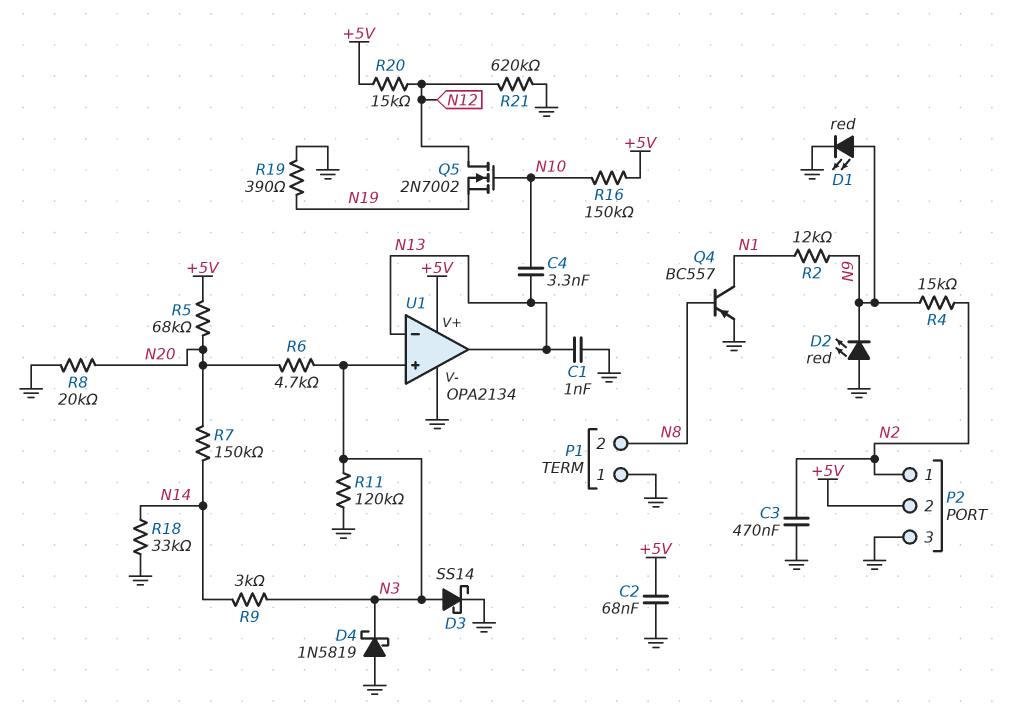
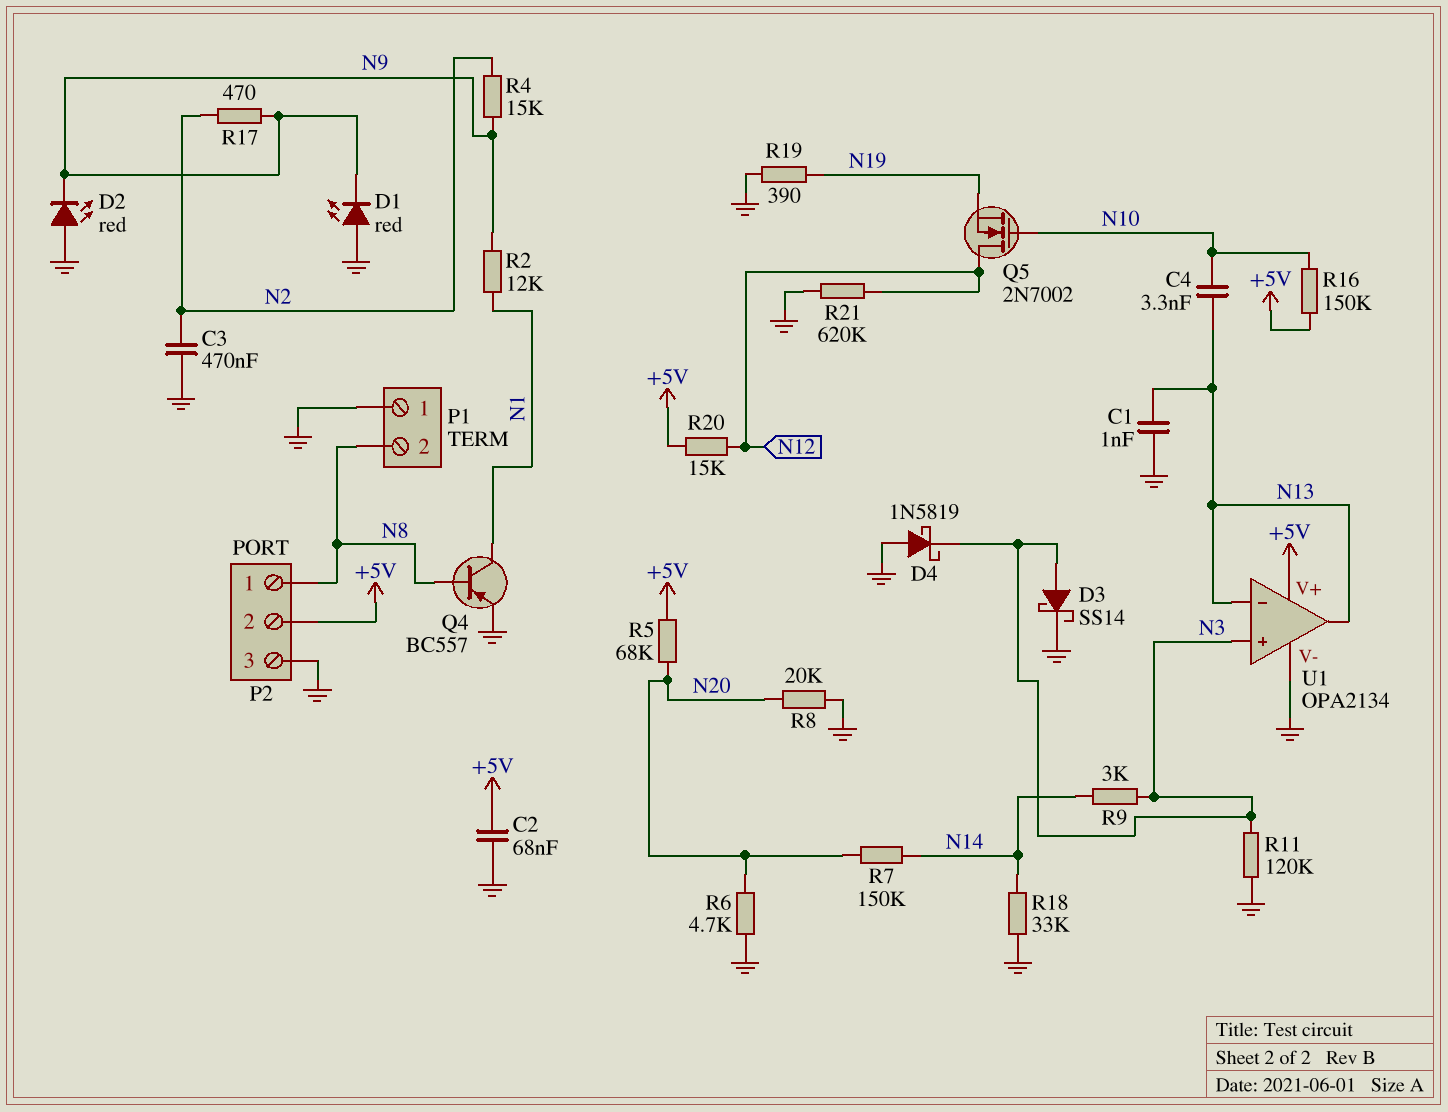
D1: LED red (A N9, K GND) -> LED red (A GND, K N9)
P2 pin 1: N2 -> N8
R6: 4.7k (N3, N20) -> 4.7k (GND, N20)
R17: none -> 470 (N2, N9)

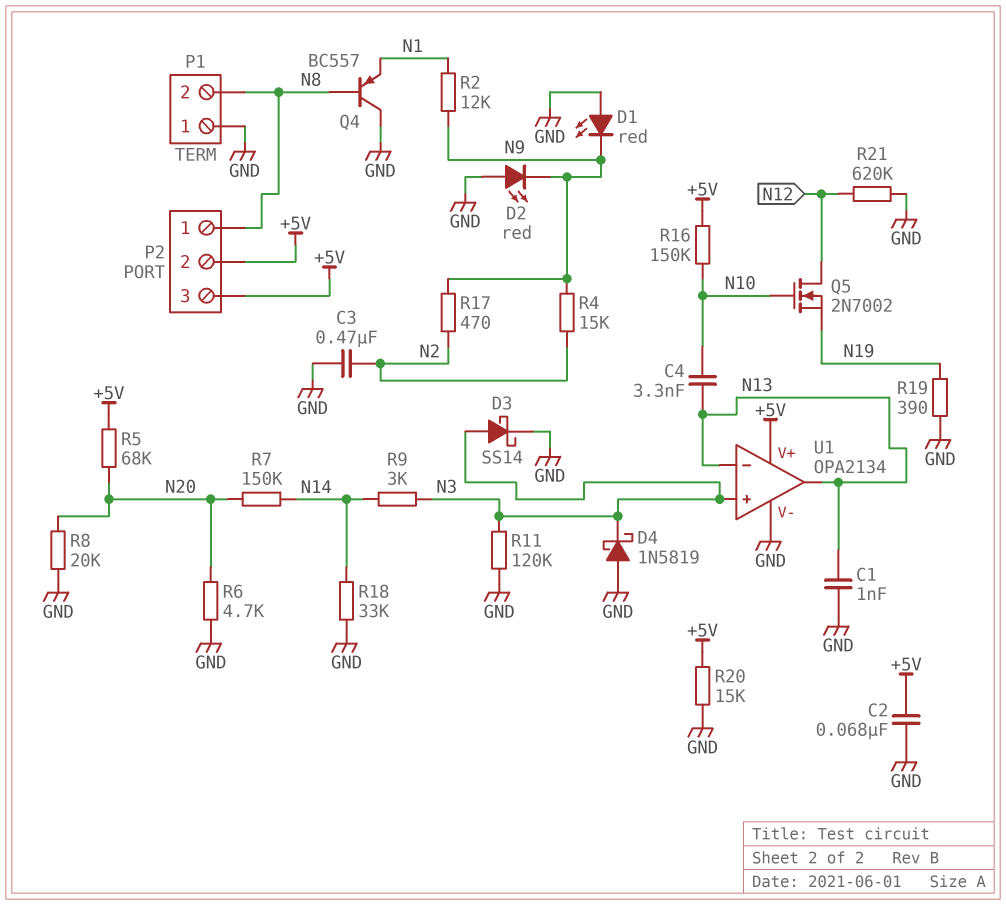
P2 pin 3: GND -> +5V
Q4: PNP BC557 (B N8, C N1, E GND) -> PNP BC557 (B N8, C GND, E N1)
R20: 15k (+5V, N12) -> 15k (+5V, GND)

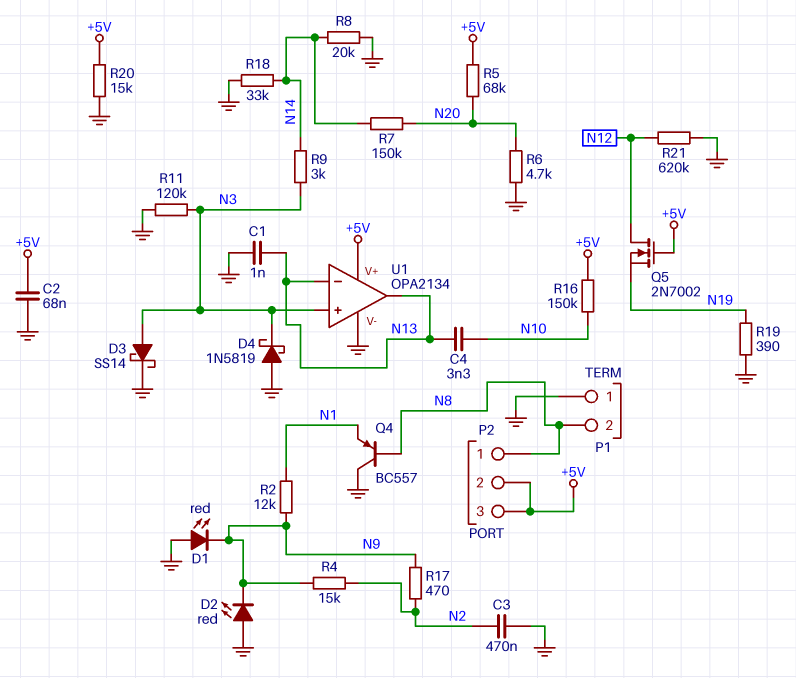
Q5: NMOS 2N7002 (G N10, D N12, S N19) -> NMOS 2N7002 (G +5V, D N12, S N19)
R8: 20k (GND, N20) -> 20k (GND, N14)

